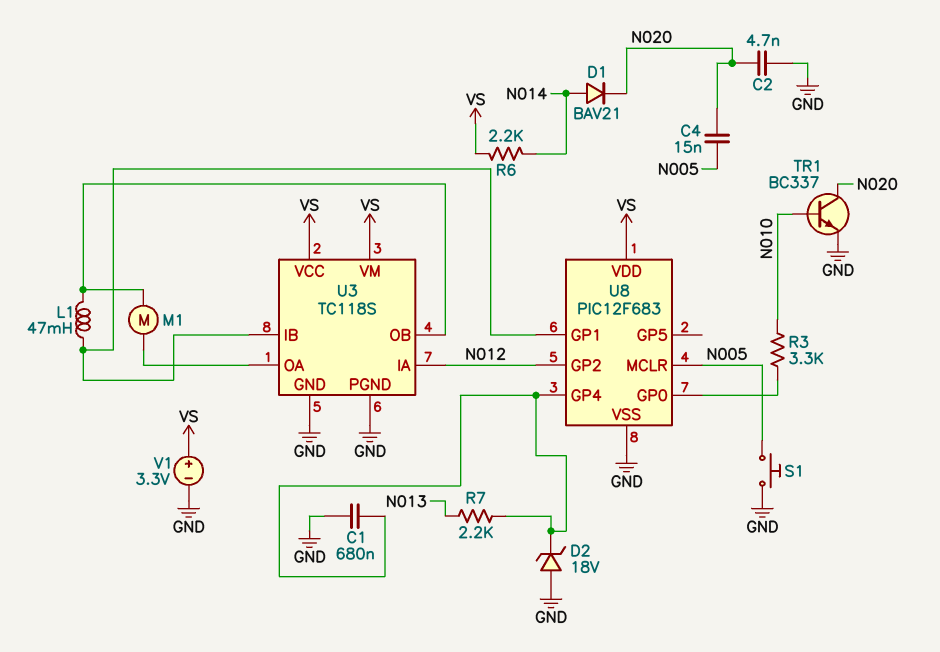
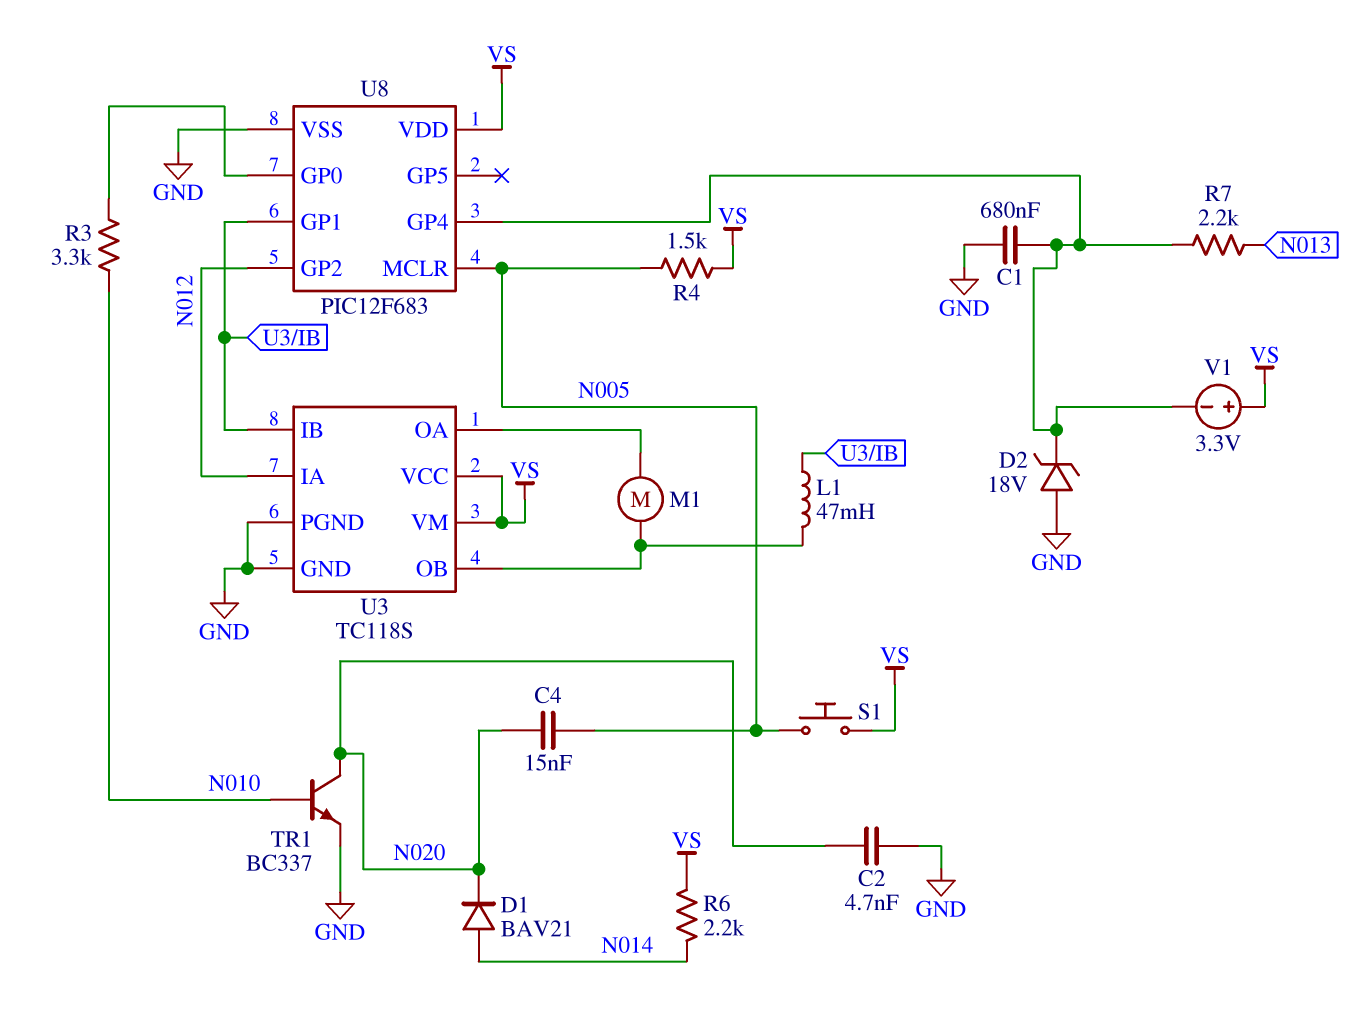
R4: none -> 1.5k (N005, VS)
S1: button (GND, N005) -> button (N005, VS)
V1: 3.3V (plus VS, minus GND) -> 3.3V (plus VS, minus U8/GP4)

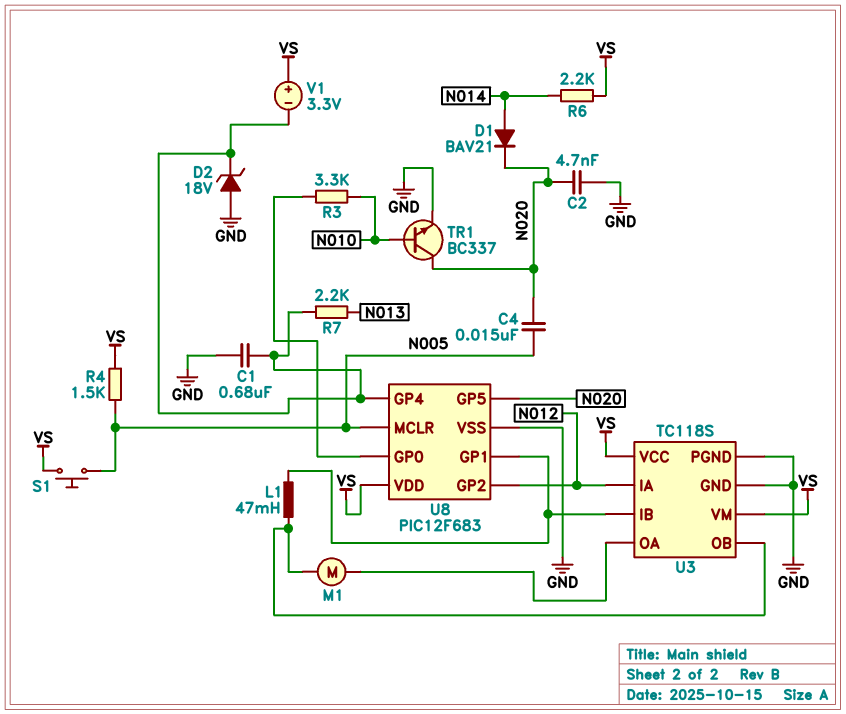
U8 pin GP5: none -> N020

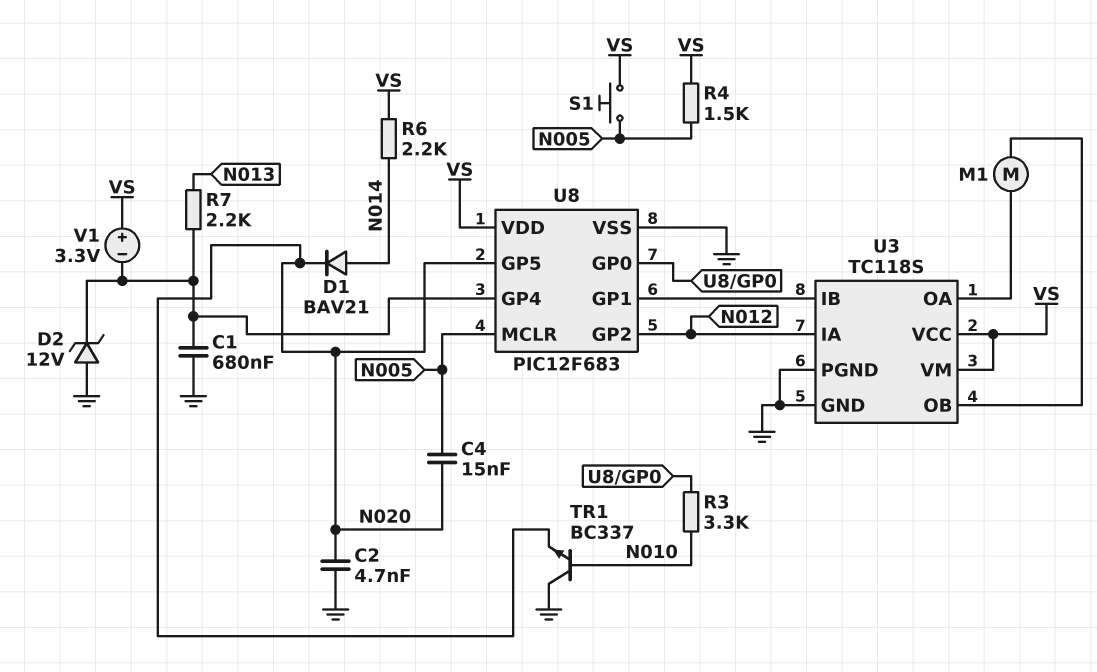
D2: zener 18V (A GND, K U8/GP4) -> zener 12V (A GND, K U8/GP4)
L1: 47mH (U3/IB, U3/OB) -> none
TR1: NPN BC337 (B N010, C N020, E GND) -> NPN BC337 (B N010, C GND, E N020)

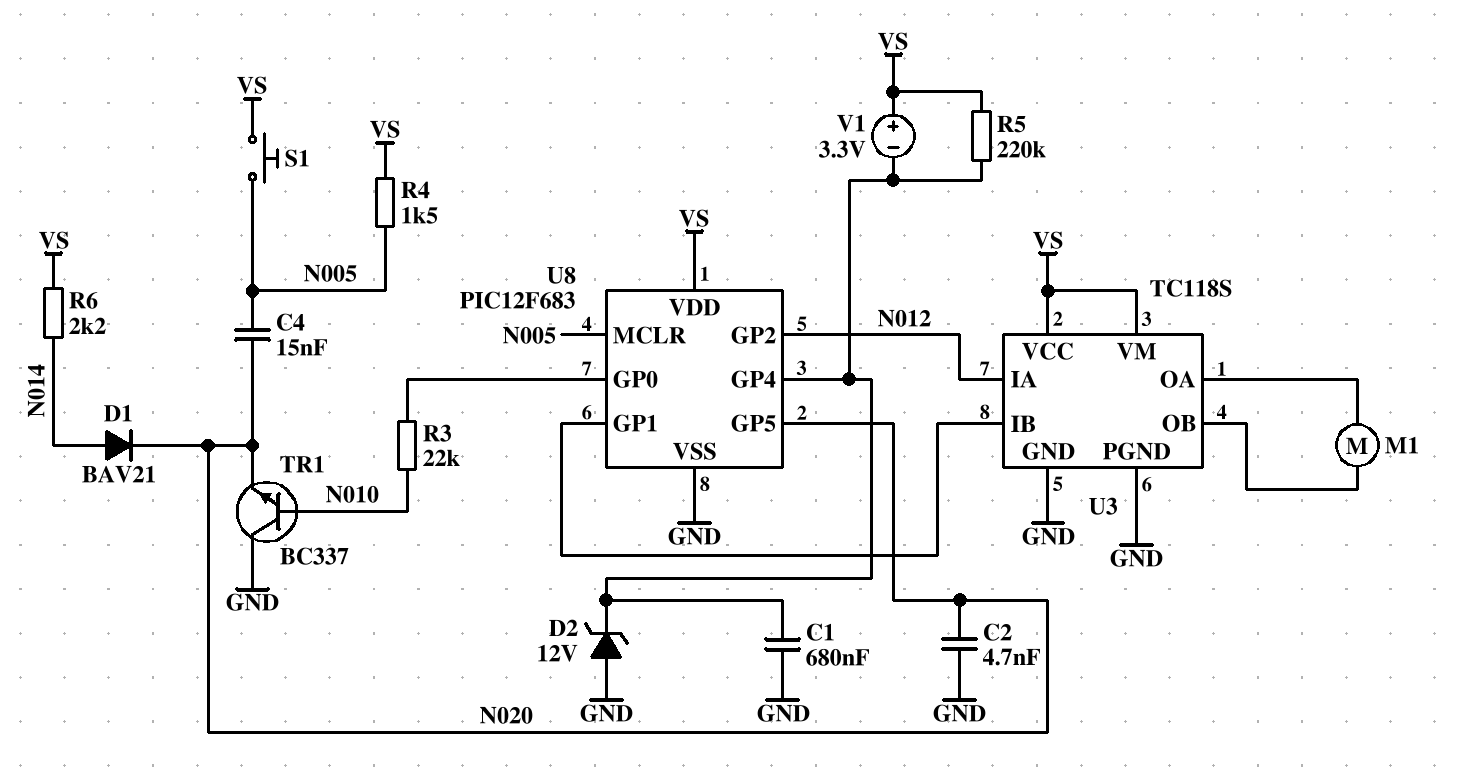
R3: 3.3k (N010, U8/GP0) -> 22k (N010, U8/GP0)
R5: none -> 220k (U8/GP4, VS)
R7: 2.2k (N013, U8/GP4) -> none

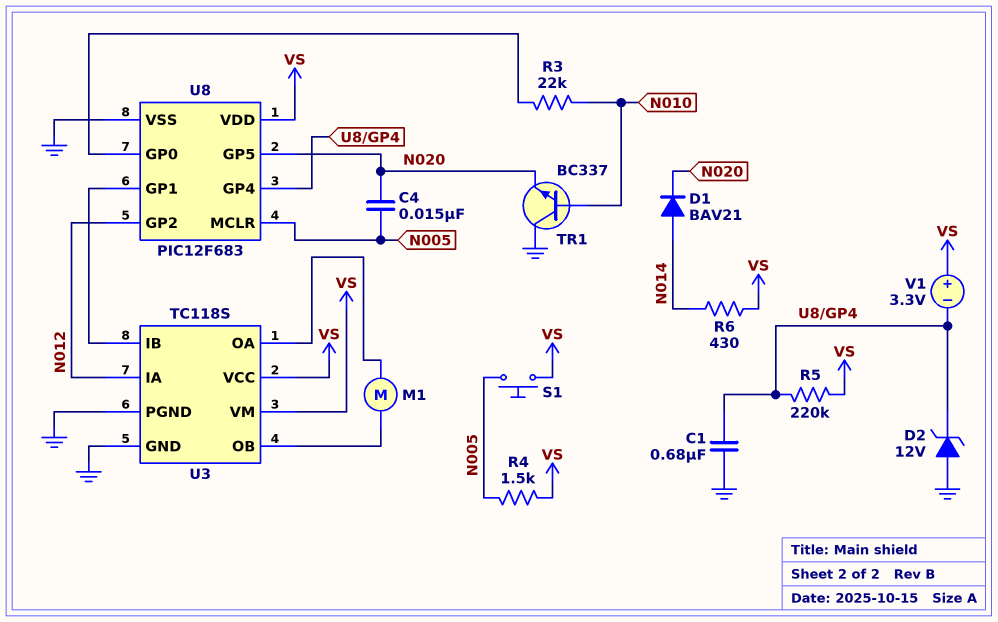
C2: 4.7nF (GND, N020) -> none
R6: 2.2k (N014, VS) -> 430 (N014, VS)

